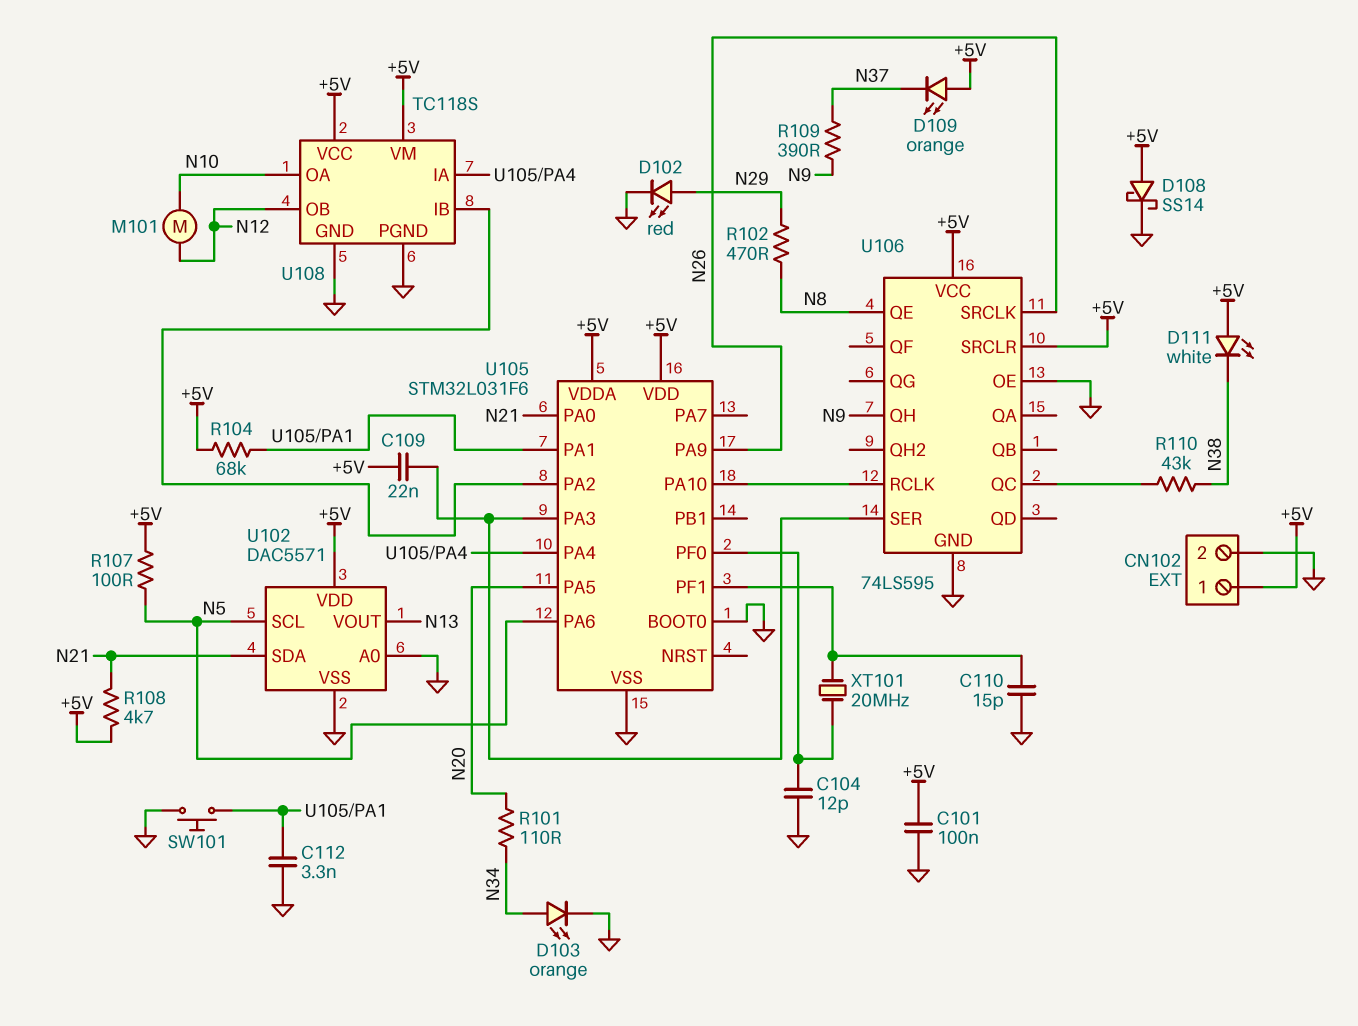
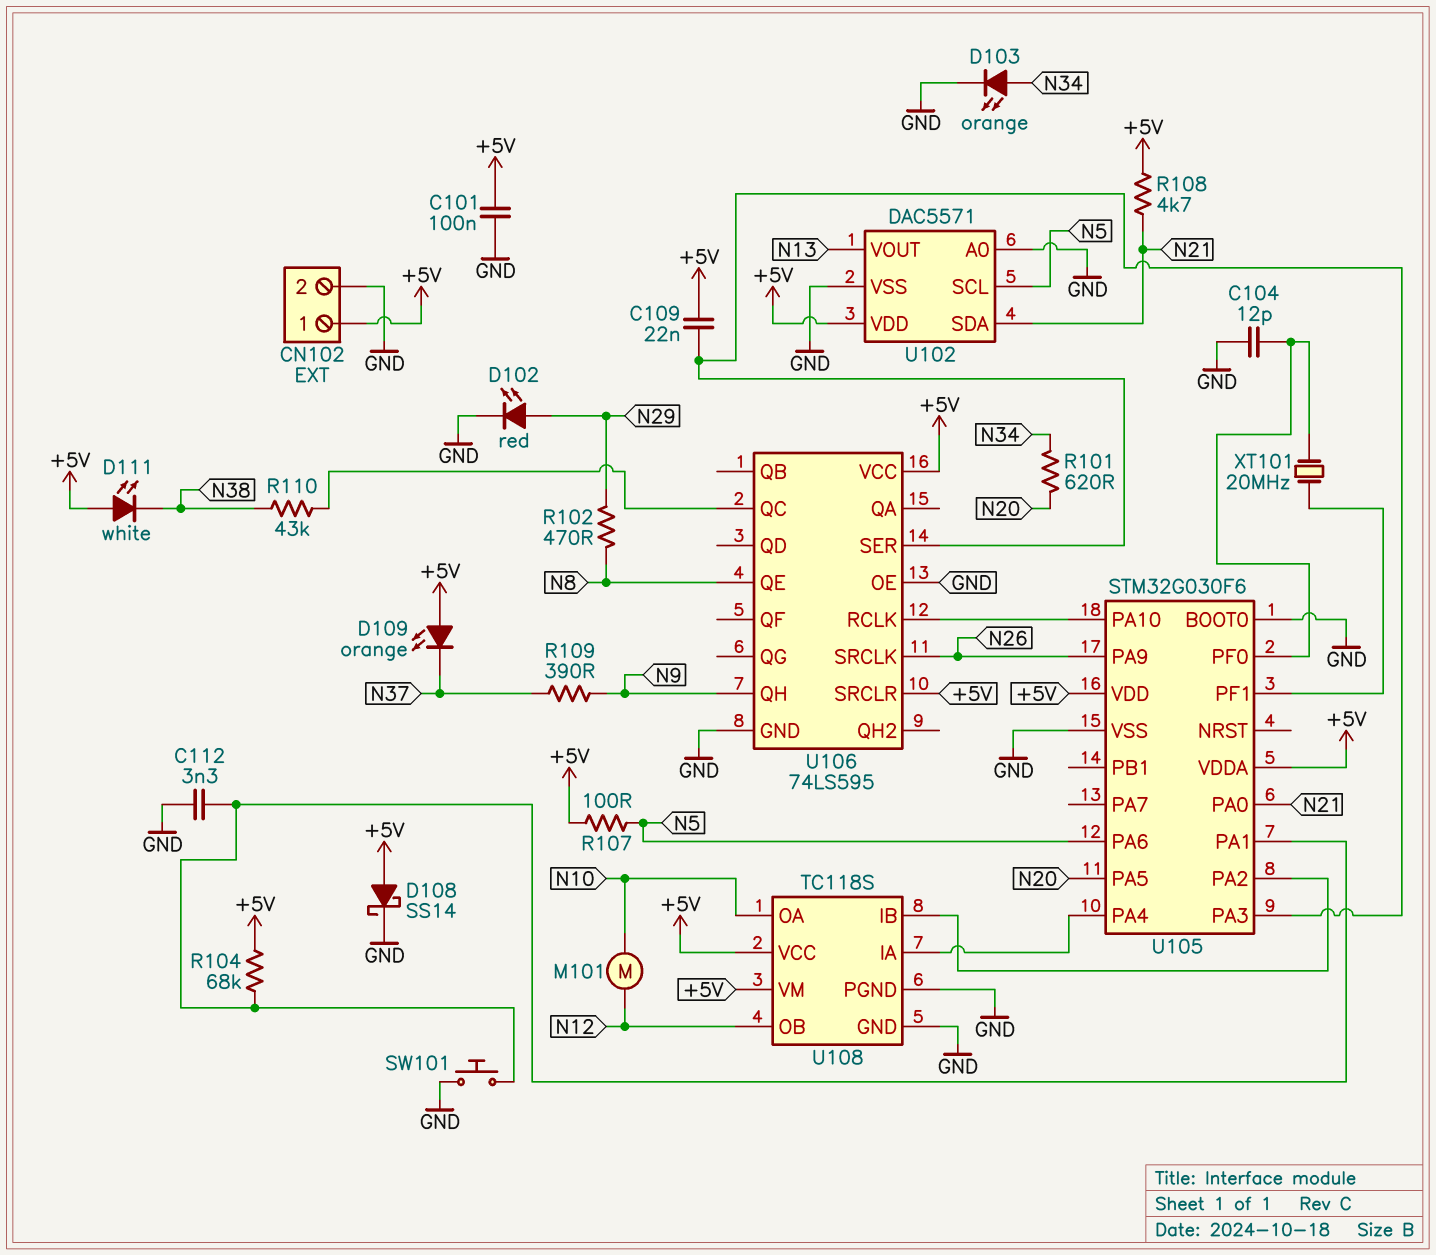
C110: 15pF (GND, U105/PF1) -> none
R101: 110 (N20, N34) -> 620 (N20, N34)
U105: STM32L031F6 -> STM32G030F6

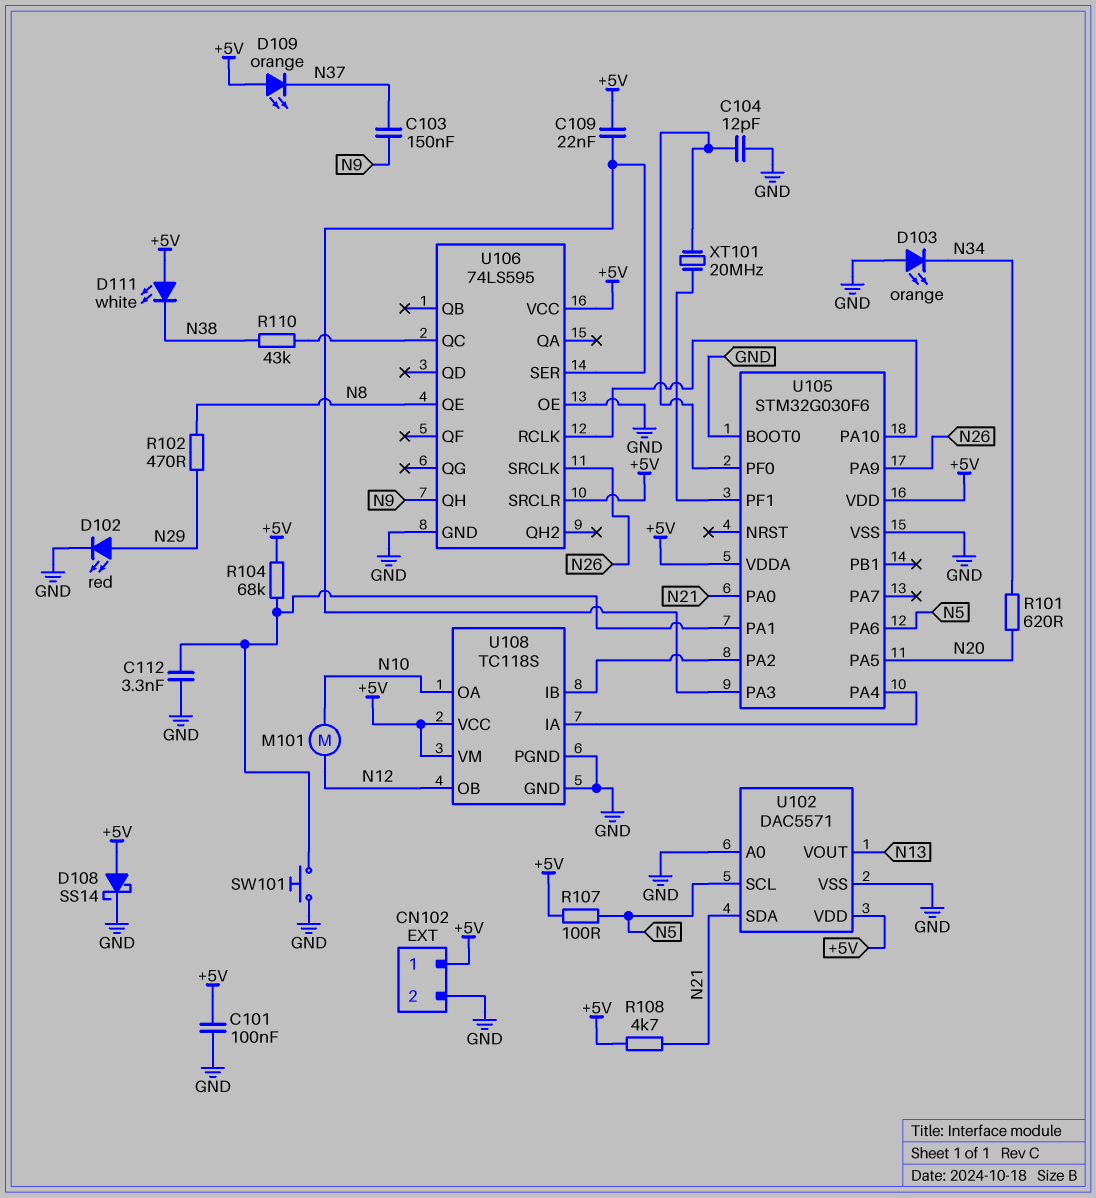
C103: none -> 150nF (N9, N37)
D103: LED orange (A N34, K GND) -> LED orange (A GND, K N34)
R109: 390 (N9, N37) -> none

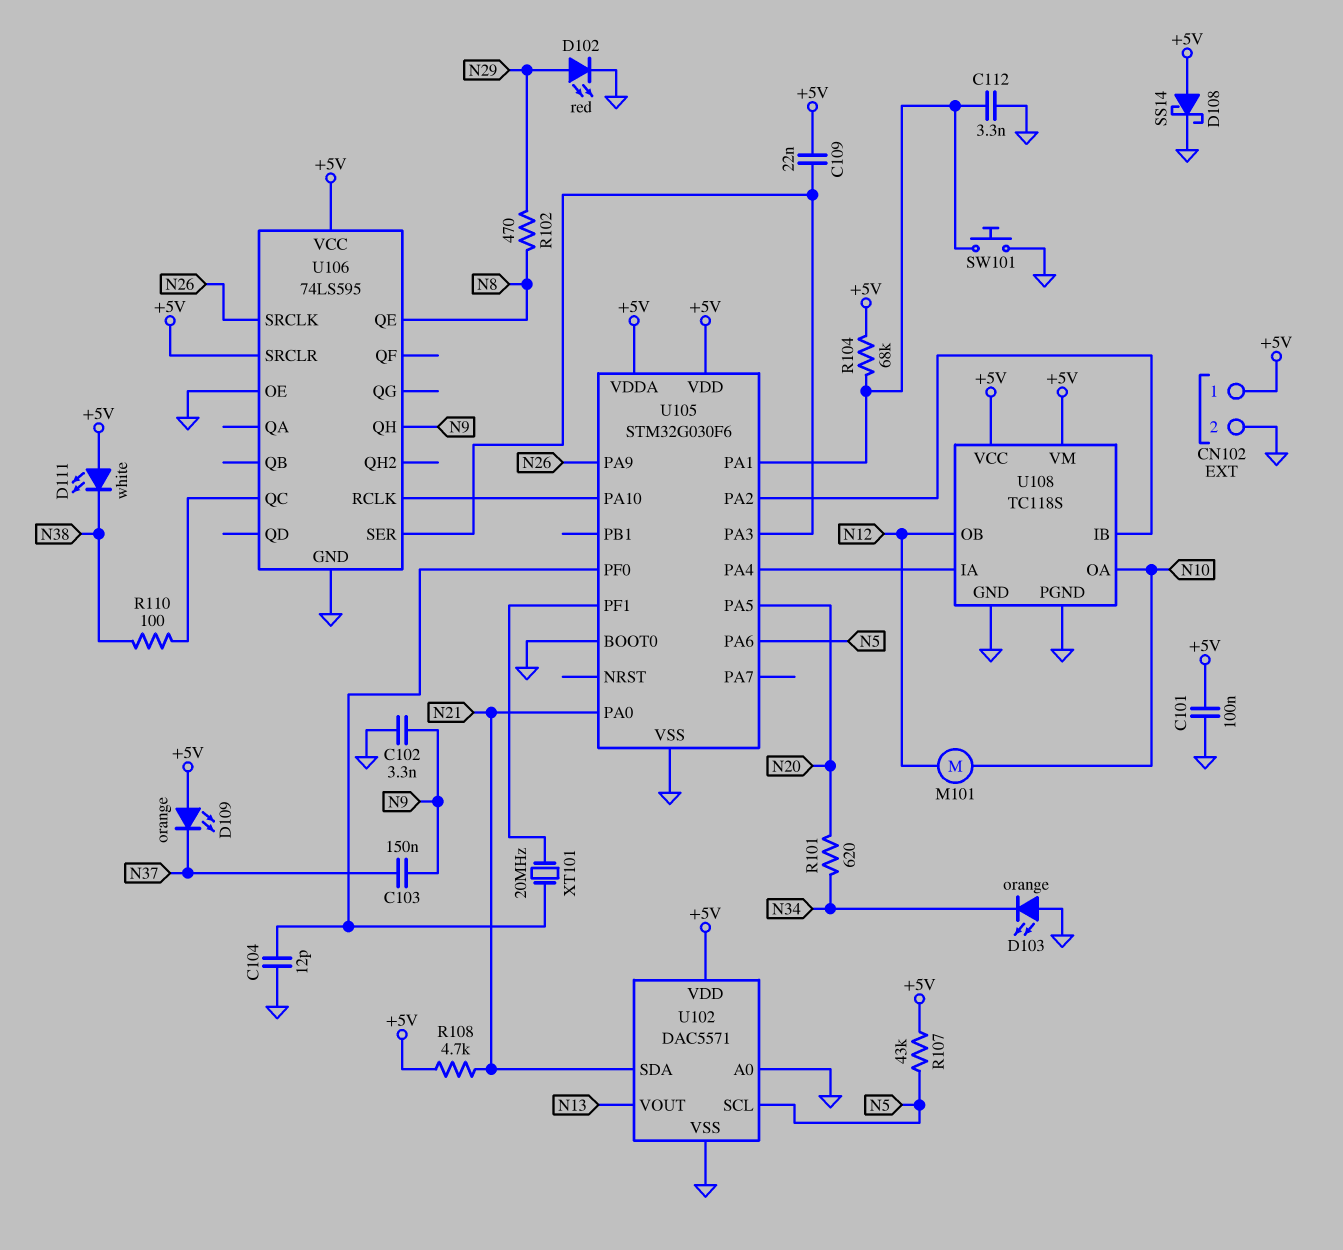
C102: none -> 3.3nF (GND, N9)
R107: 100 (+5V, N5) -> 43k (+5V, N5)
R110: 43k (N38, U106/QC) -> 100 (N38, U106/QC)

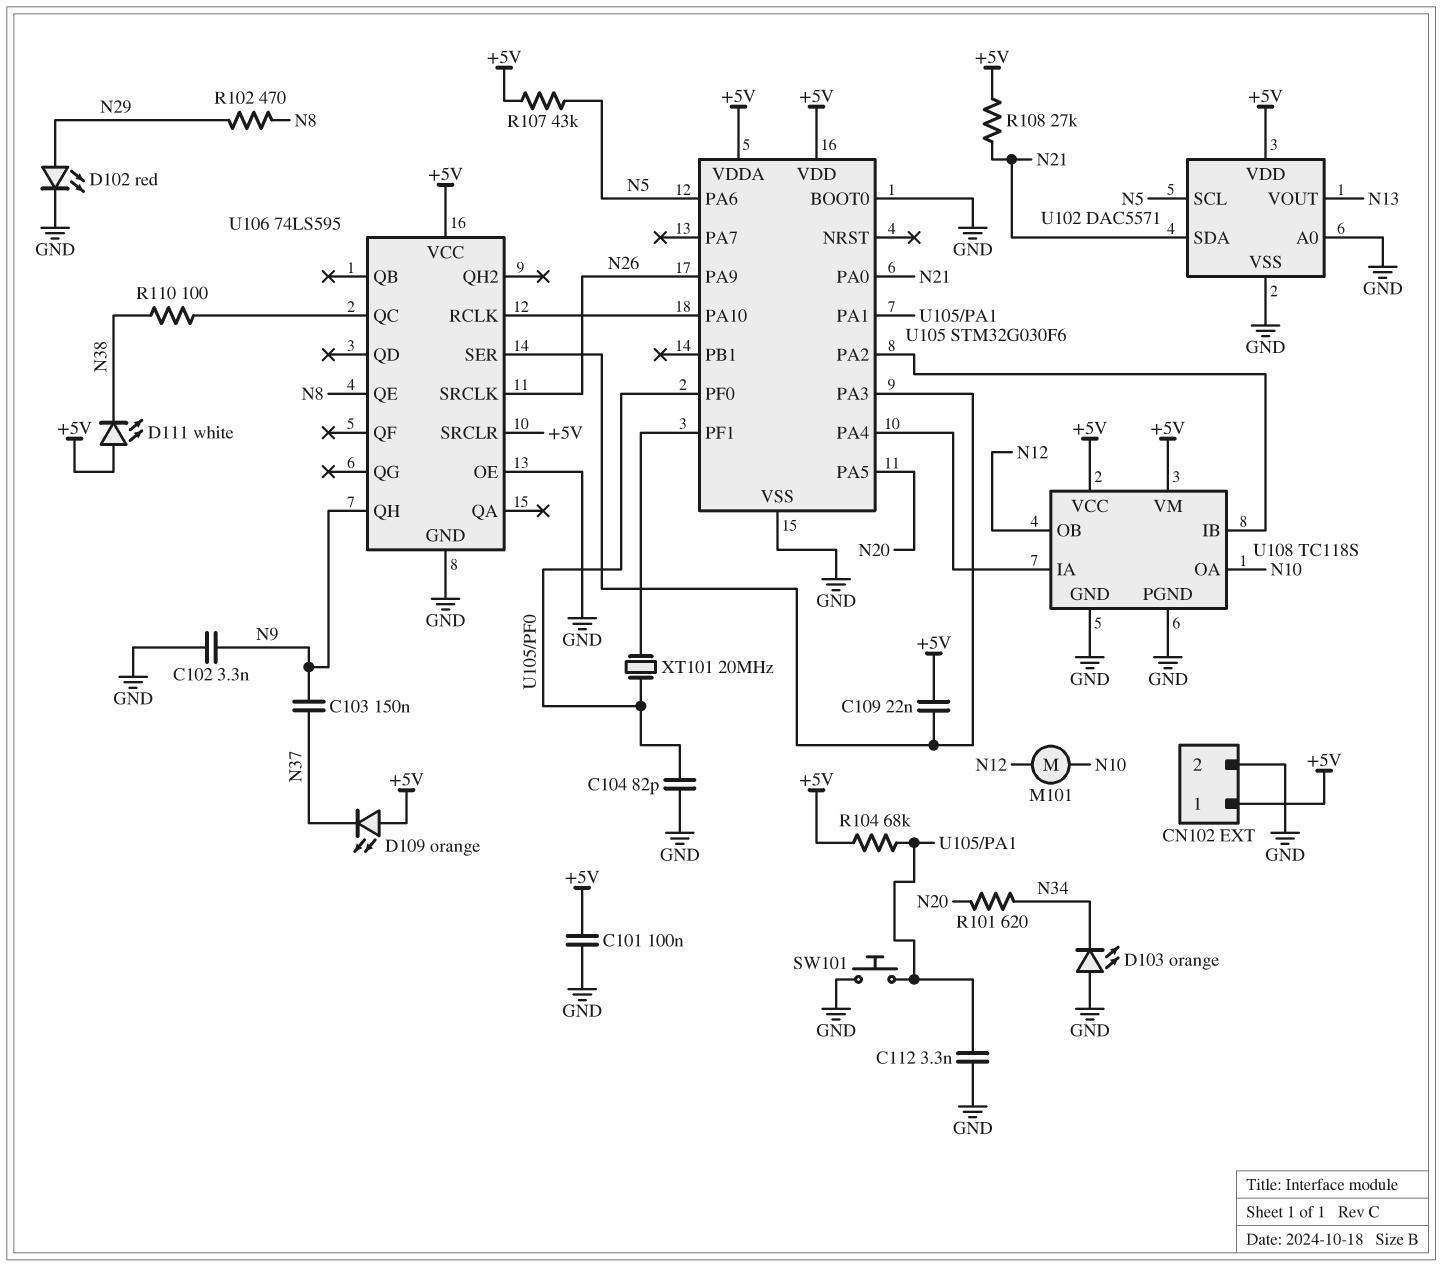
C104: 12pF (GND, U105/PF0) -> 82pF (GND, U105/PF0)
D108: schottky SS14 (A +5V, K GND) -> none
R108: 4.7k (+5V, N21) -> 27k (+5V, N21)

